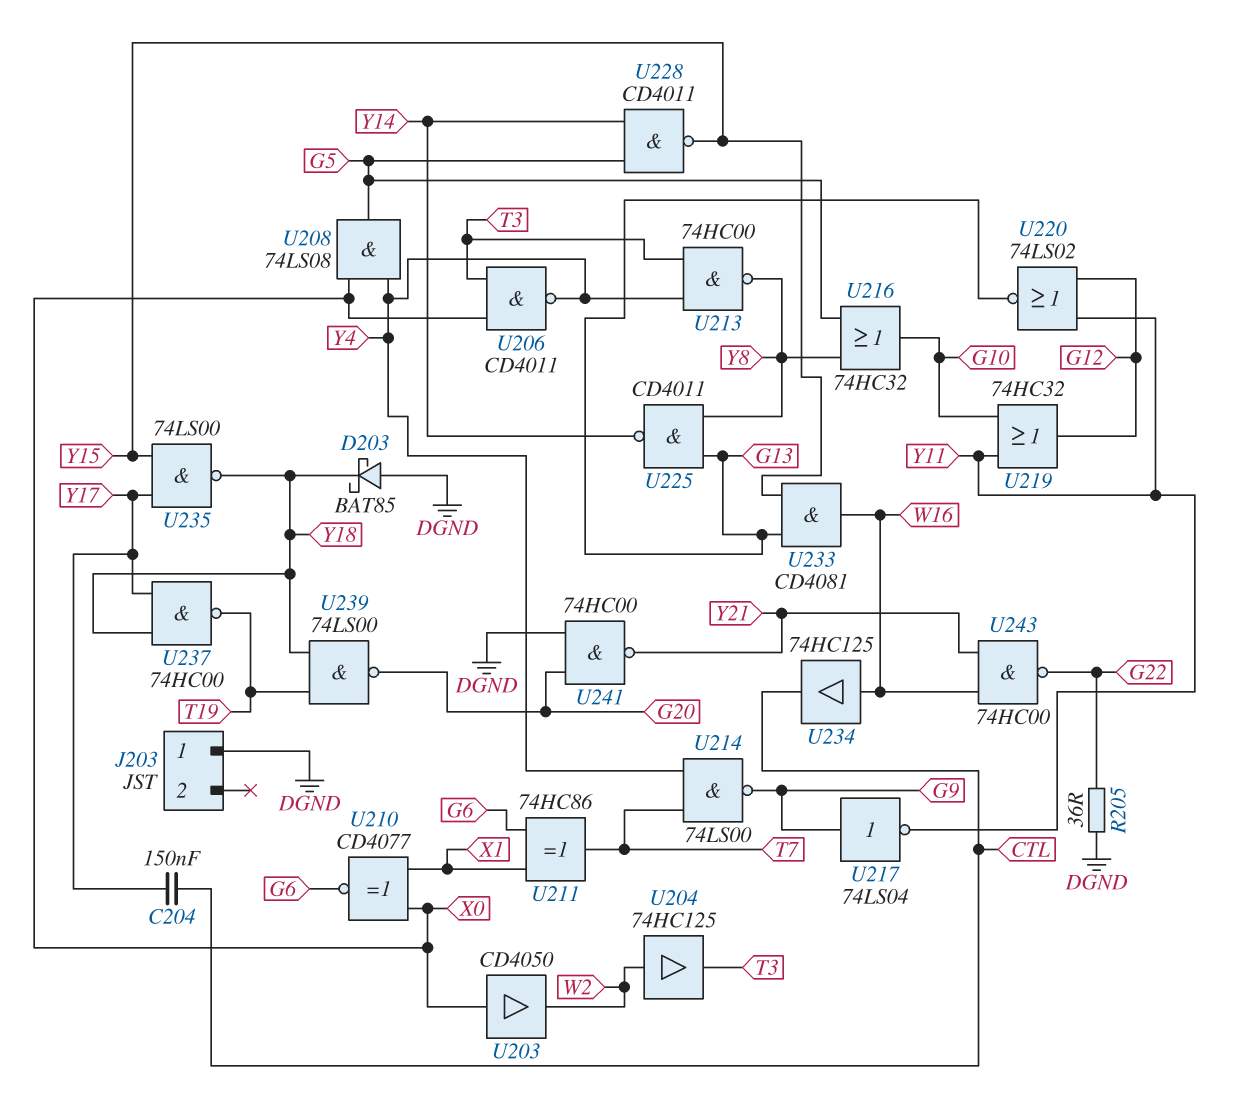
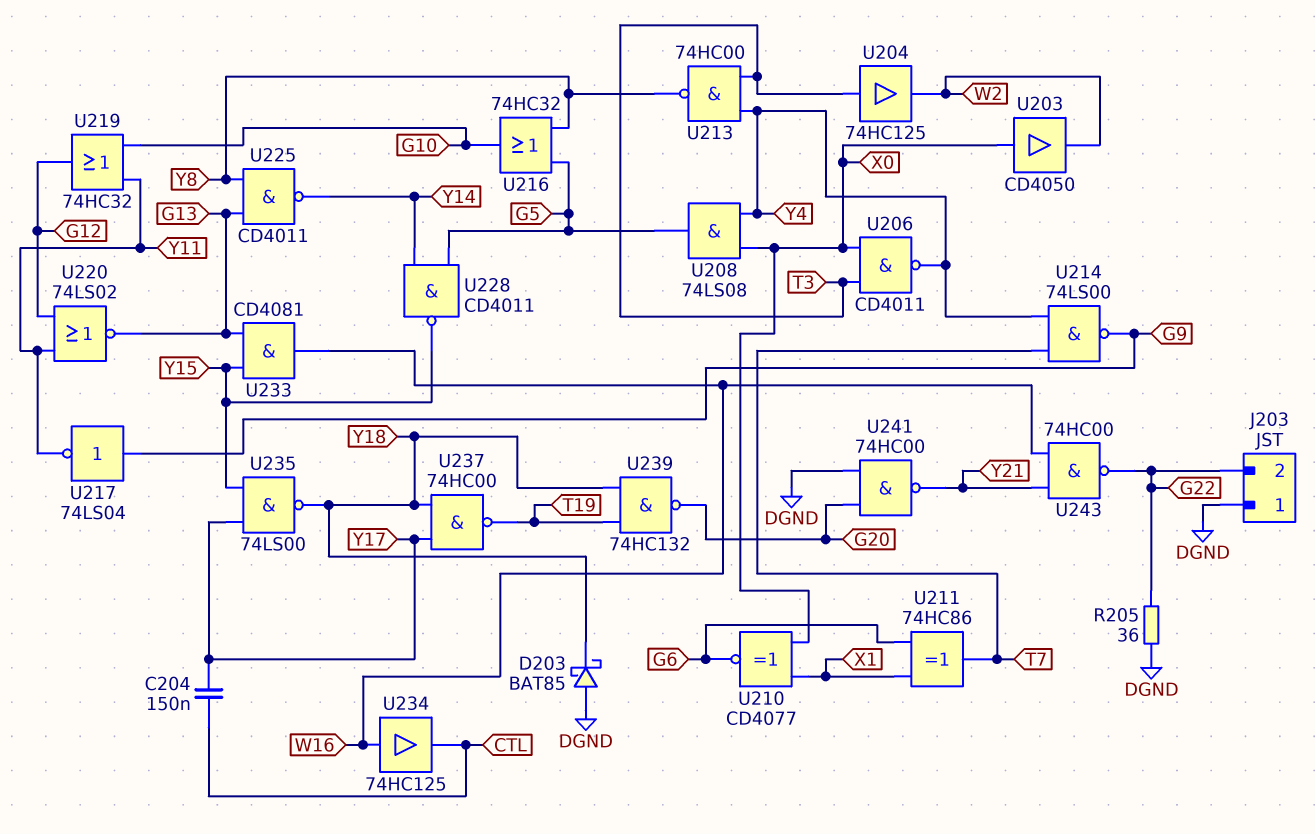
J203 pin 2: none -> G22
U204: buffer 74HC125 (in W2, out T3) -> buffer 74HC125 (in T3, out W2)
U239: NAND 74LS00 (in T19, in Y18, out G20) -> NAND 74HC132 (in T19, in Y18, out G20)

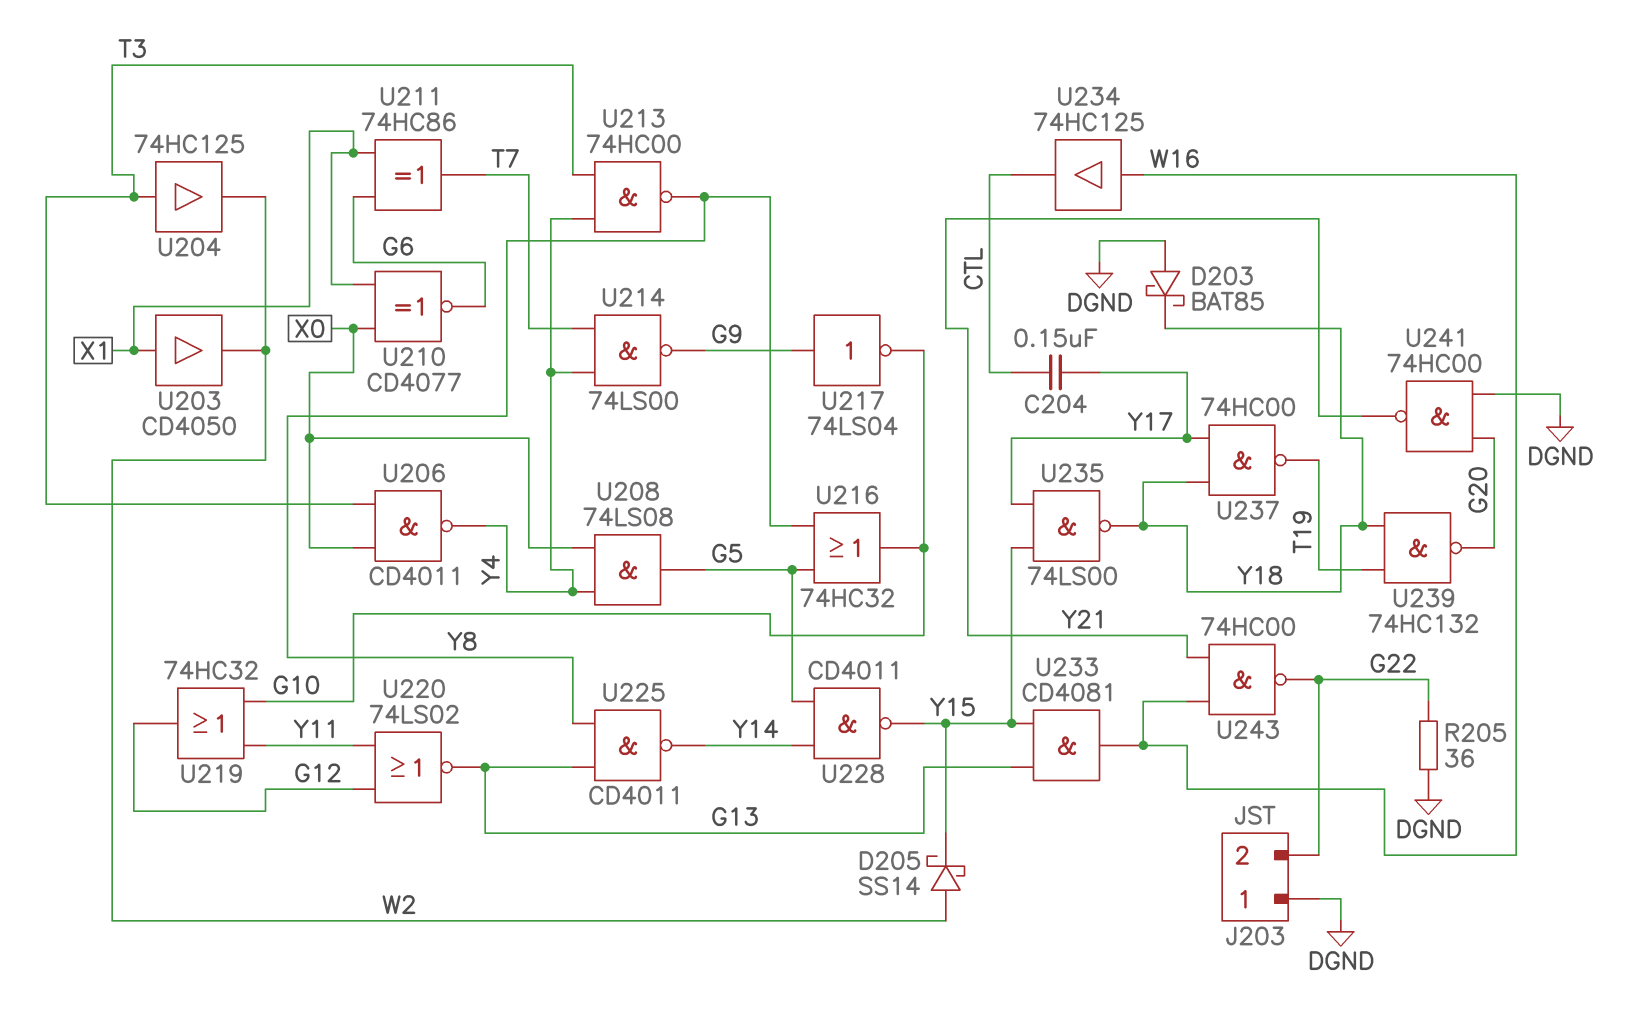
D205: none -> schottky SS14 (A W2, K Y15)
U203: buffer CD4050 (in X0, out W2) -> buffer CD4050 (in X1, out W2)
U217: NOT 74LS04 (in G9, out Y11) -> NOT 74LS04 (in G9, out G10)

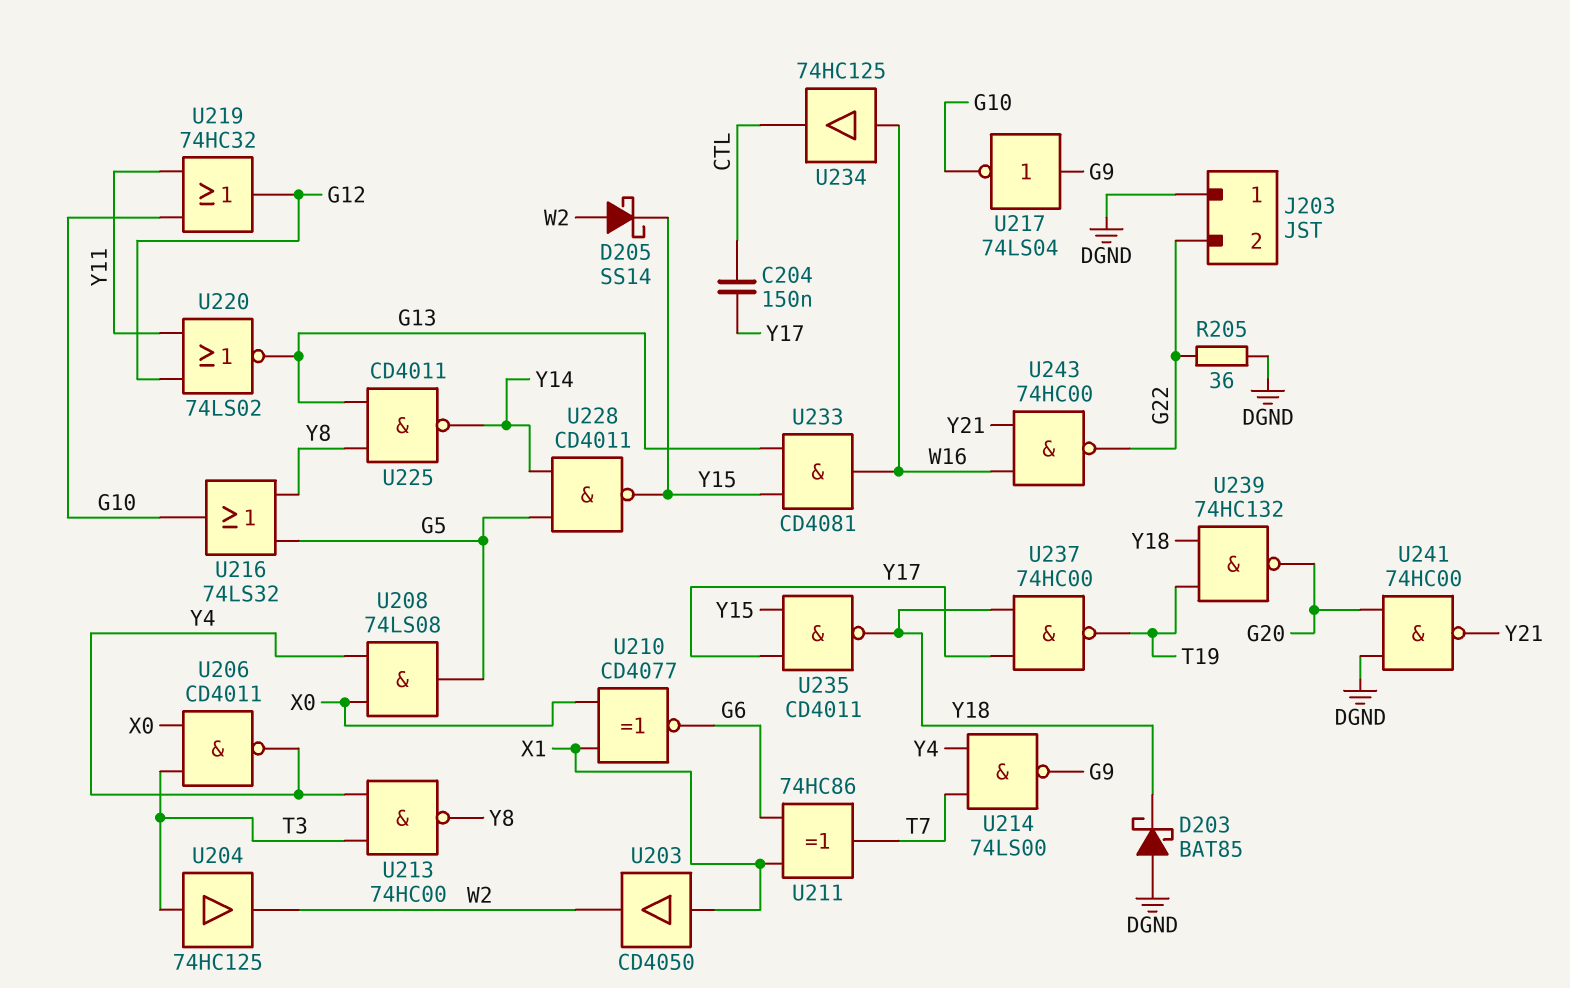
U216: OR 74HC32 (in G5, in Y8, out G10) -> OR 74LS32 (in G5, in Y8, out G10)
U235: NAND 74LS00 (in Y15, in Y17, out Y18) -> NAND CD4011 (in Y15, in Y17, out Y18)

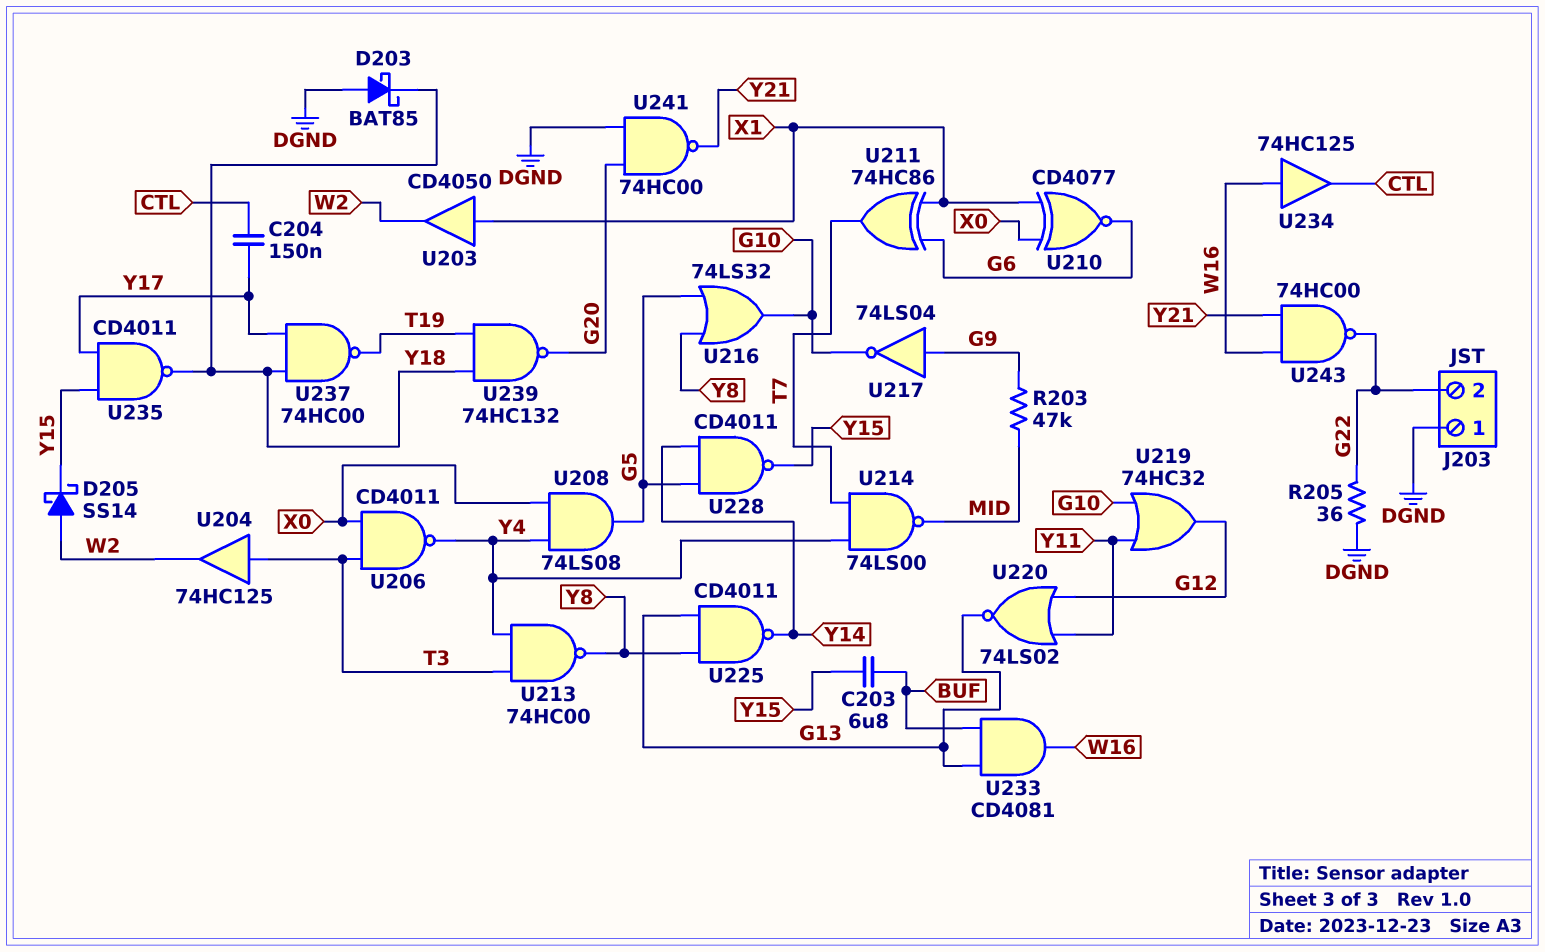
C203: none -> 6.8uF (BUF, Y15)
R203: none -> 47k (G9, MID)
U214: NAND 74LS00 (in T7, in Y4, out G9) -> NAND 74LS00 (in T7, in Y4, out MID)
U233: AND CD4081 (in G13, in Y15, out W16) -> AND CD4081 (in BUF, in G13, out W16)

